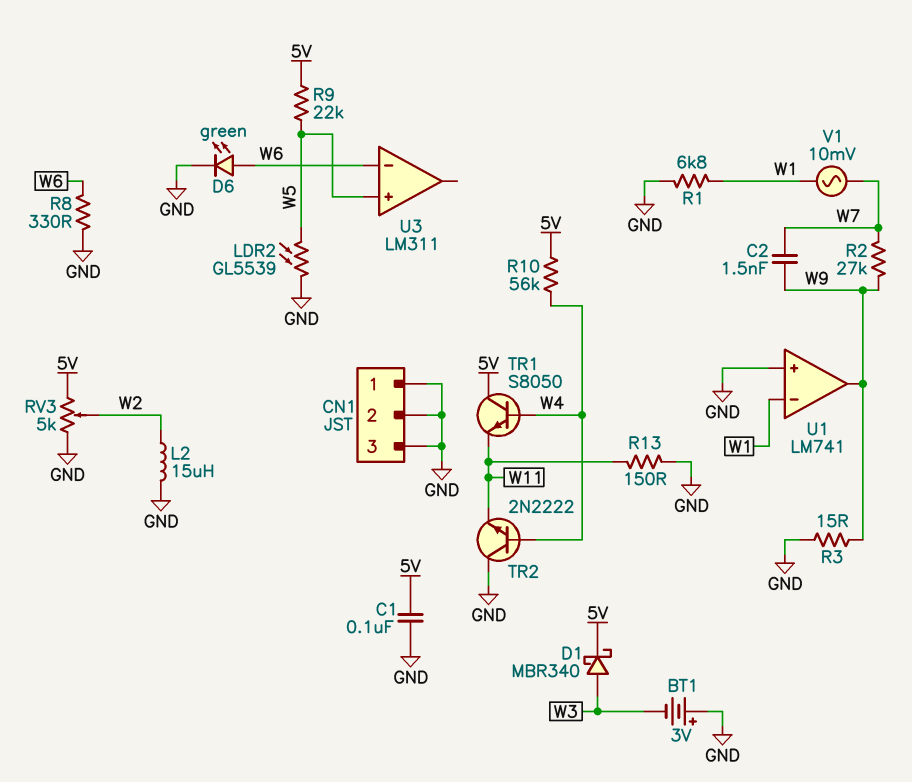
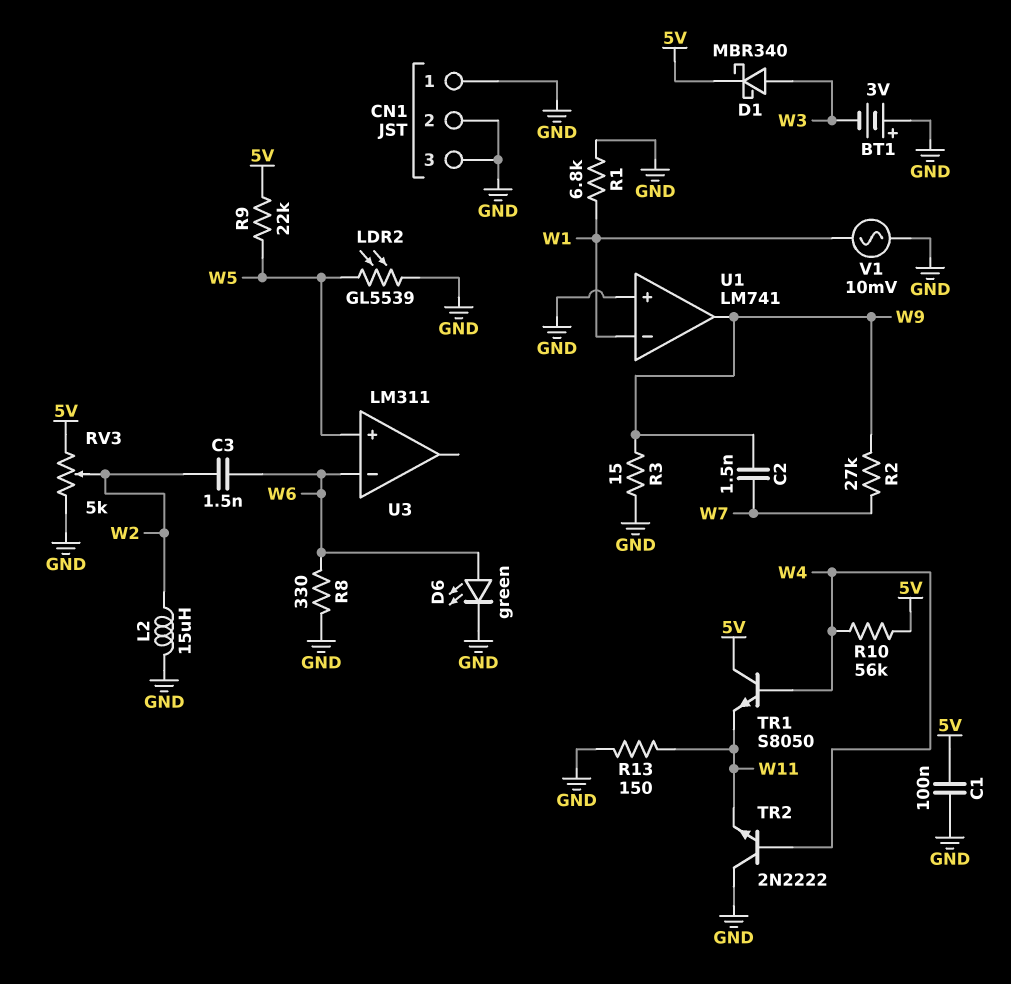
C3: none -> 1.5nF (W2, W6)
V1: AC 10mV (W1, W7) -> AC 10mV (GND, W1)

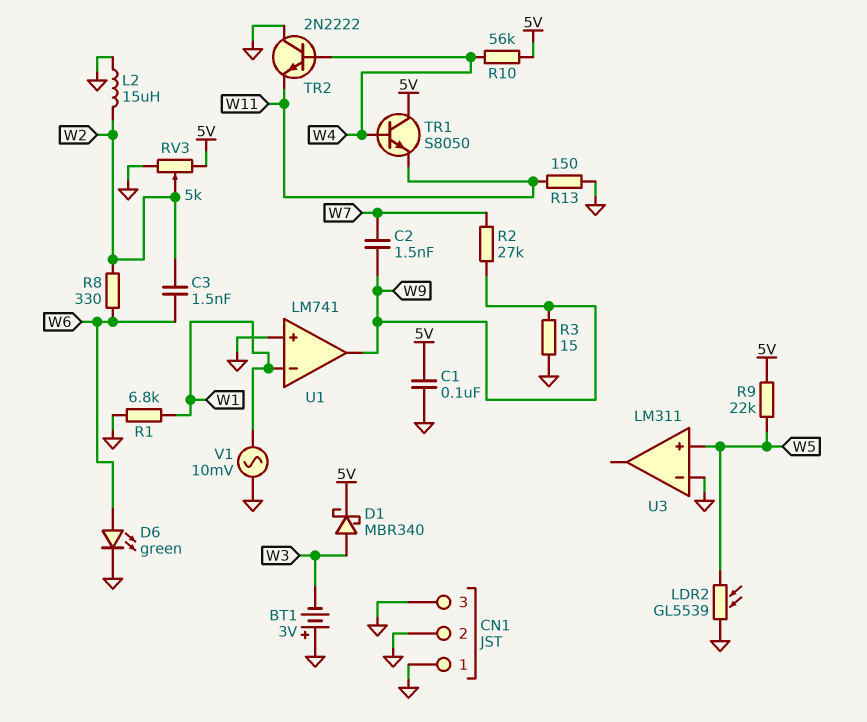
R8: 330 (GND, W6) -> 330 (W2, W6)
U3 pin in-: W6 -> GND

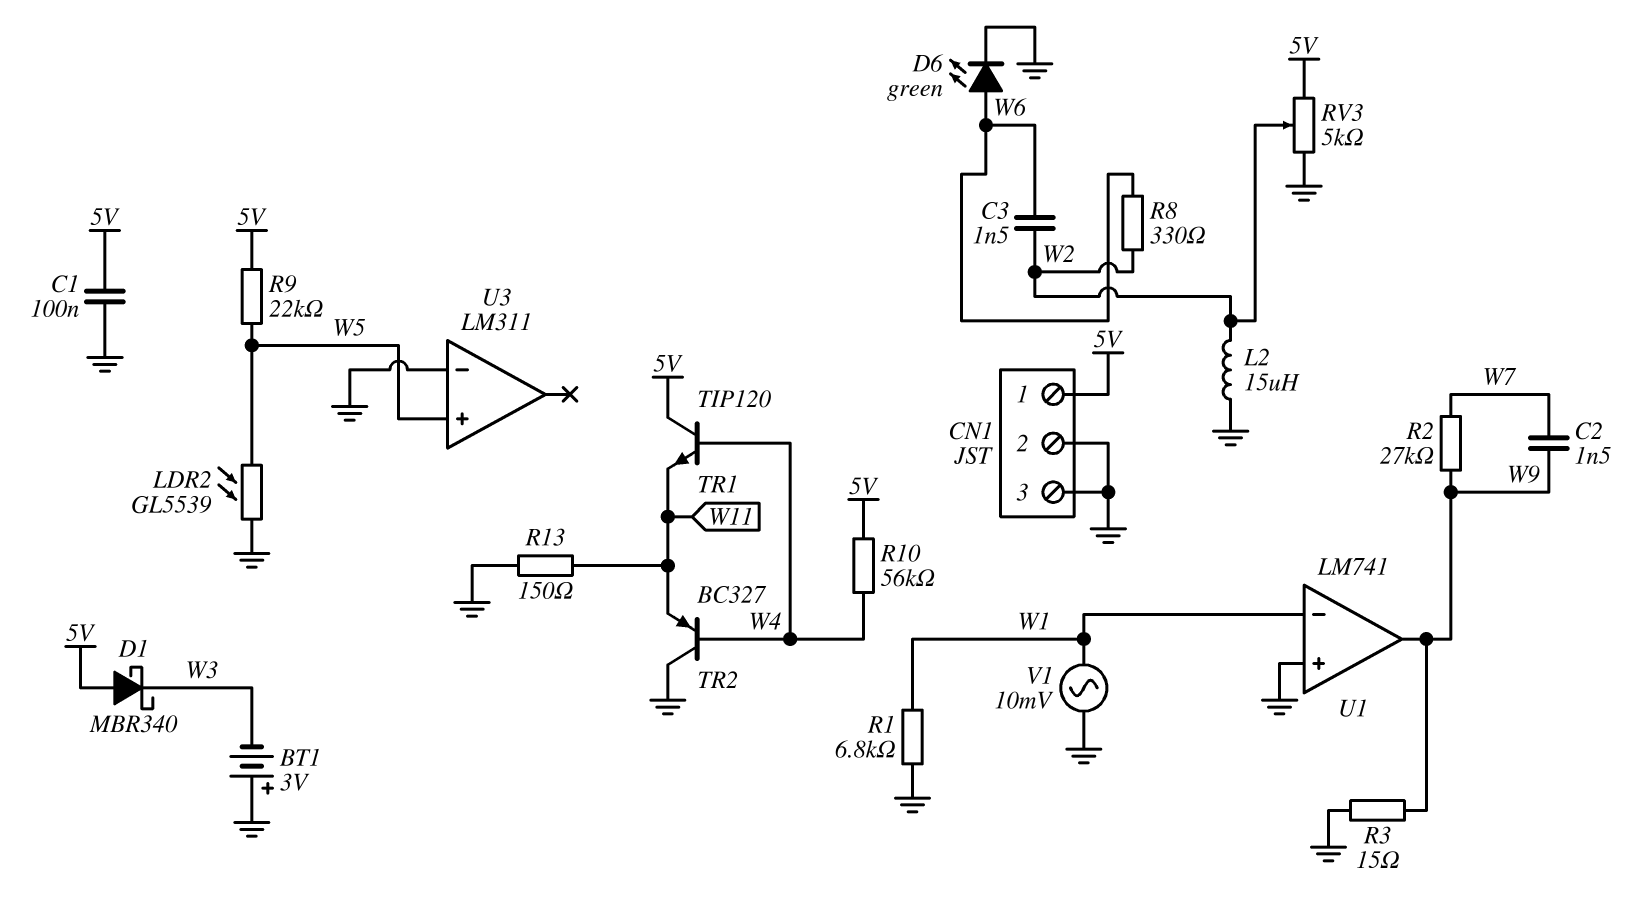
CN1 pin 1: GND -> 5V
D1: schottky MBR340 (A W3, K 5V) -> schottky MBR340 (A 5V, K W3)
TR1: NPN S8050 (B W4, C 5V, E W11) -> NPN TIP120 (B W4, C 5V, E W11)
TR2: NPN 2N2222 (B W4, C GND, E W11) -> PNP BC327 (B W4, C GND, E W11)

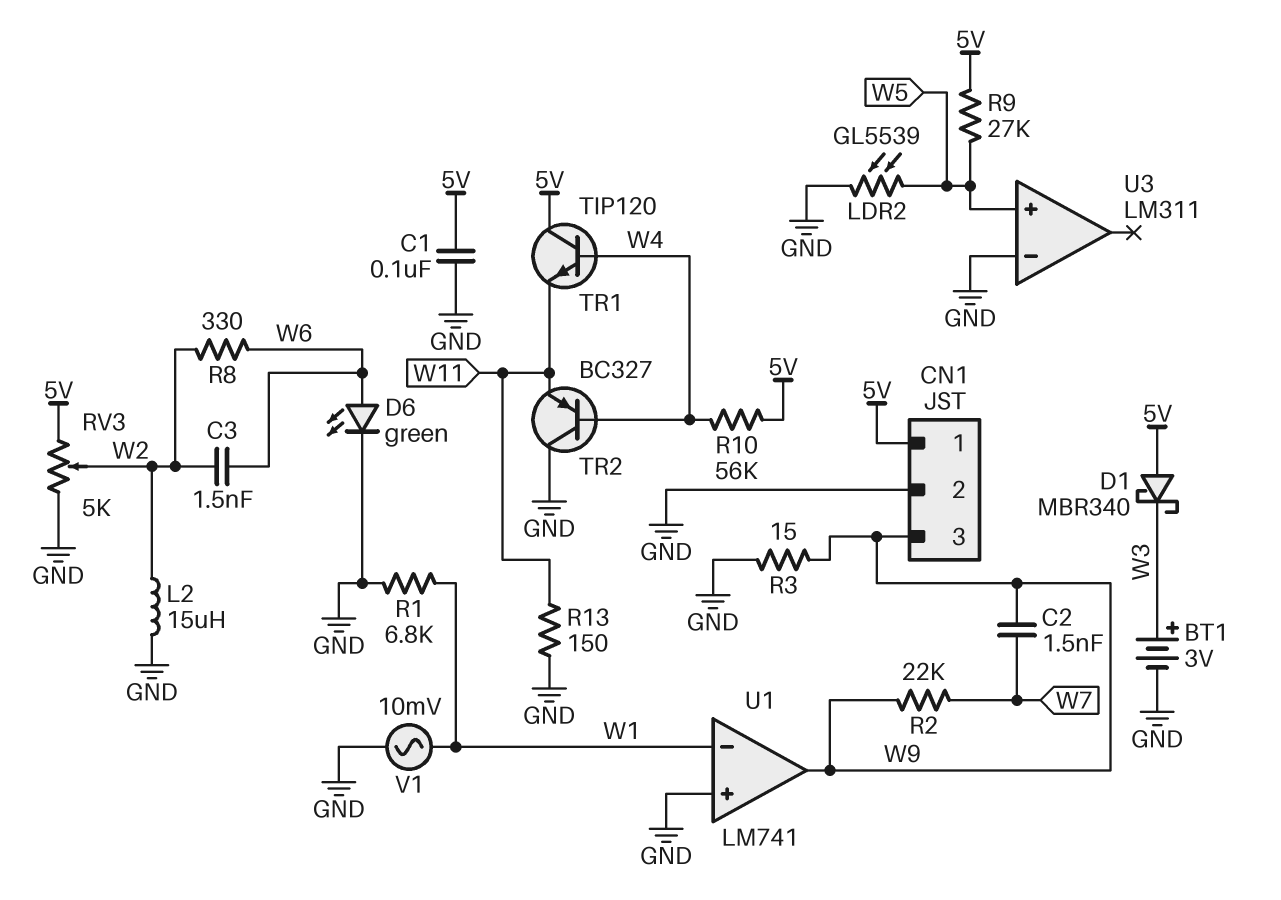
BT1: 3V (plus GND, minus W3) -> 3V (plus W3, minus GND)
CN1 pin 3: GND -> W9
R2: 27k (W7, W9) -> 22k (W7, W9)
R9: 22k (5V, W5) -> 27k (5V, W5)

